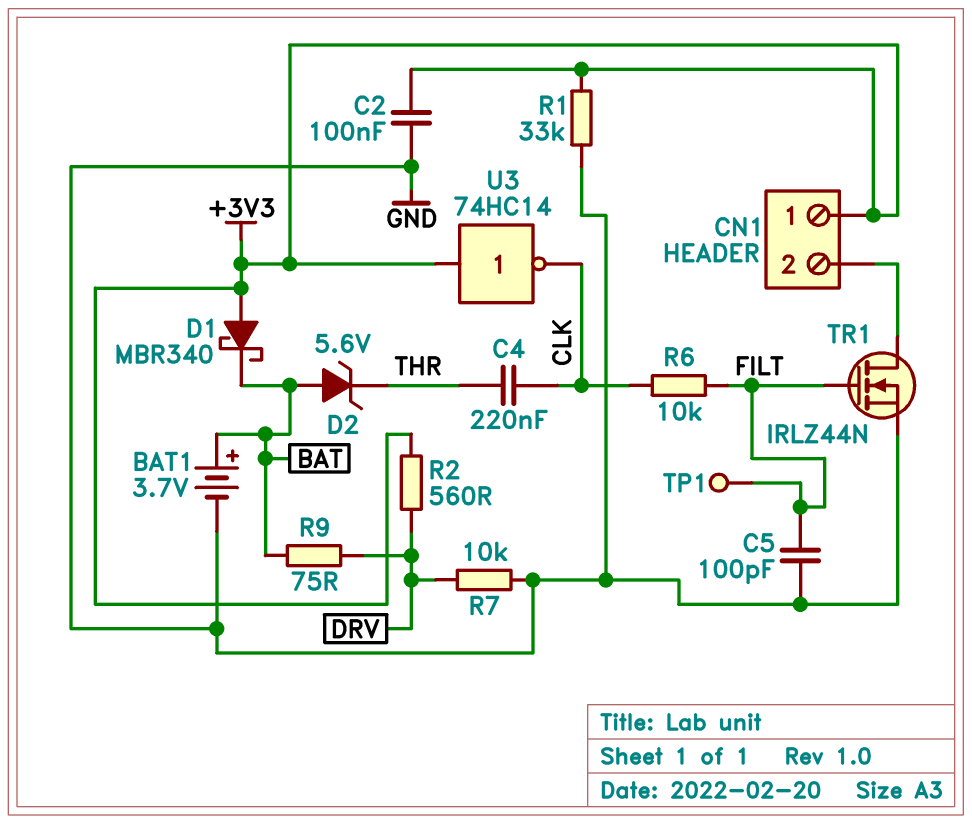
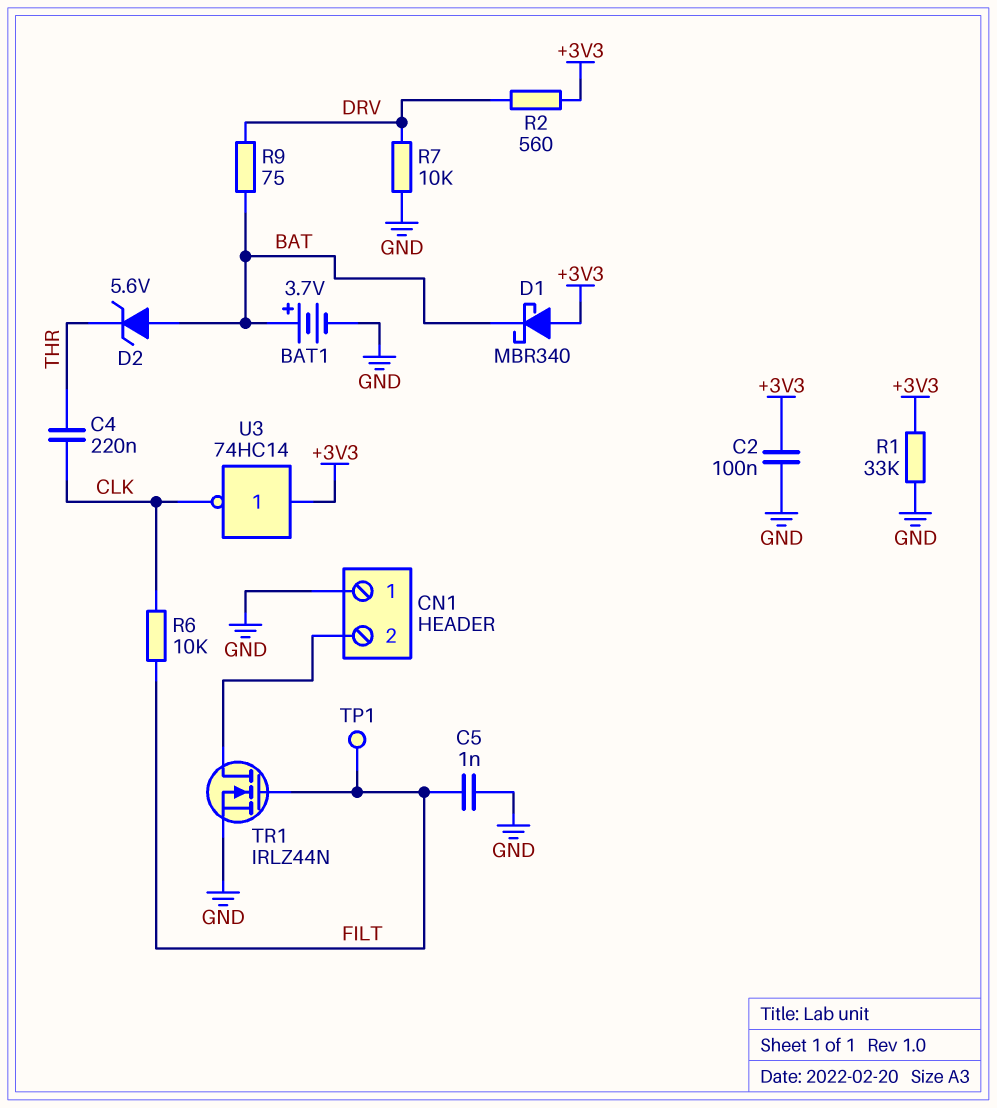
C5: 100pF (FILT, GND) -> 1nF (FILT, GND)
CN1 pin 1: +3V3 -> GND

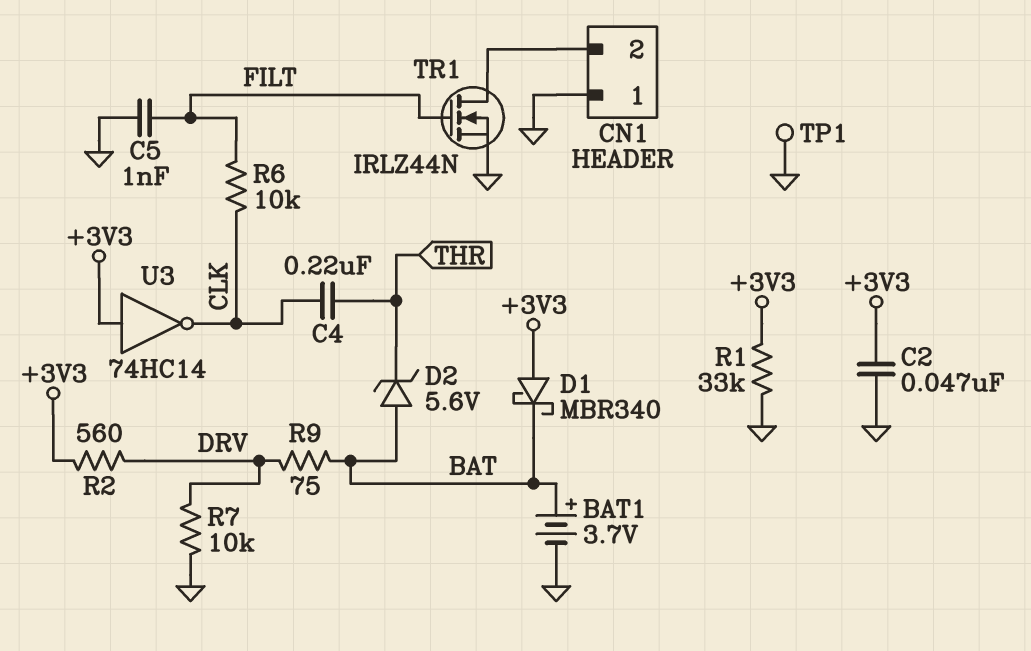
C2: 100nF (+3V3, GND) -> 47nF (+3V3, GND)
TP1: test point (FILT) -> test point (GND)

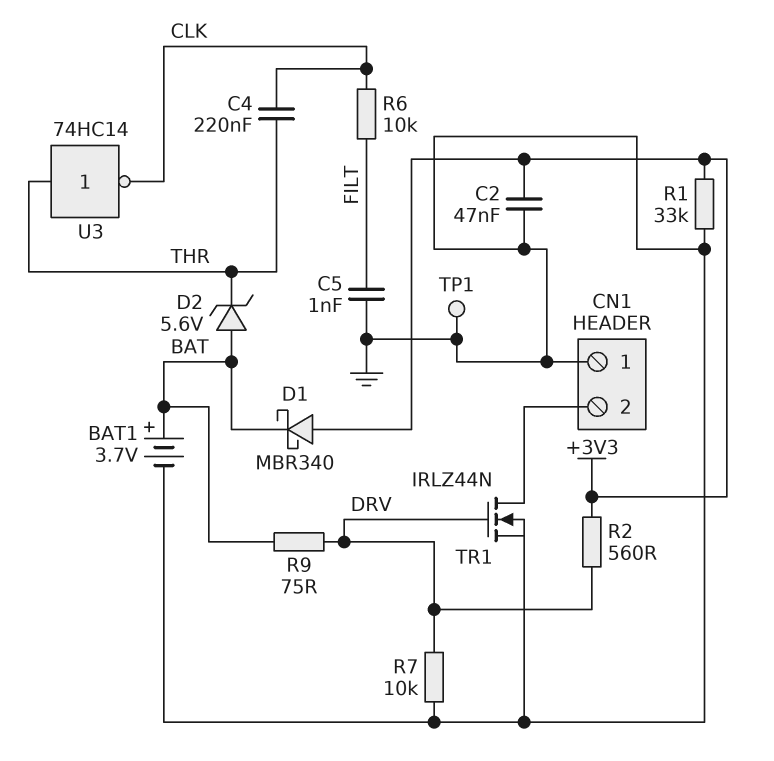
TR1: NMOS IRLZ44N (G FILT, D CN1/2, S GND) -> NMOS IRLZ44N (G DRV, D CN1/2, S GND)
U3: NOT 74HC14 (in +3V3, out CLK) -> NOT 74HC14 (in THR, out CLK)

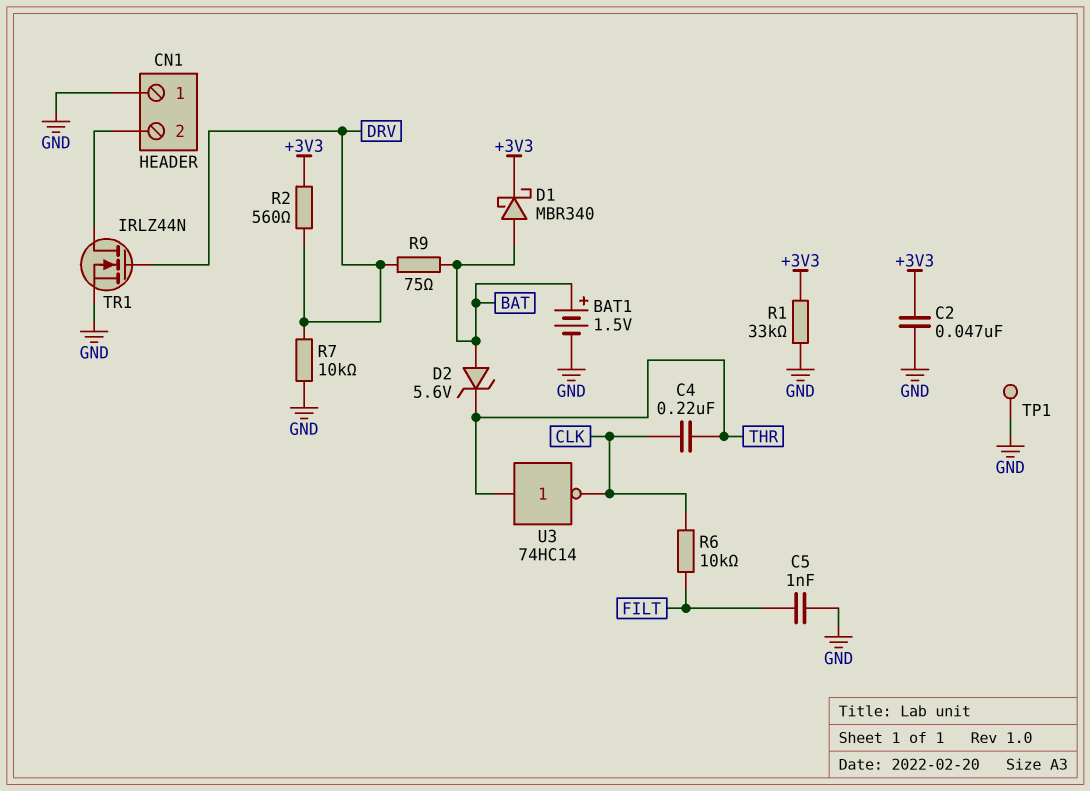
BAT1: 3.7V (plus BAT, minus GND) -> 1.5V (plus BAT, minus GND)
D1: schottky MBR340 (A +3V3, K BAT) -> schottky MBR340 (A BAT, K +3V3)

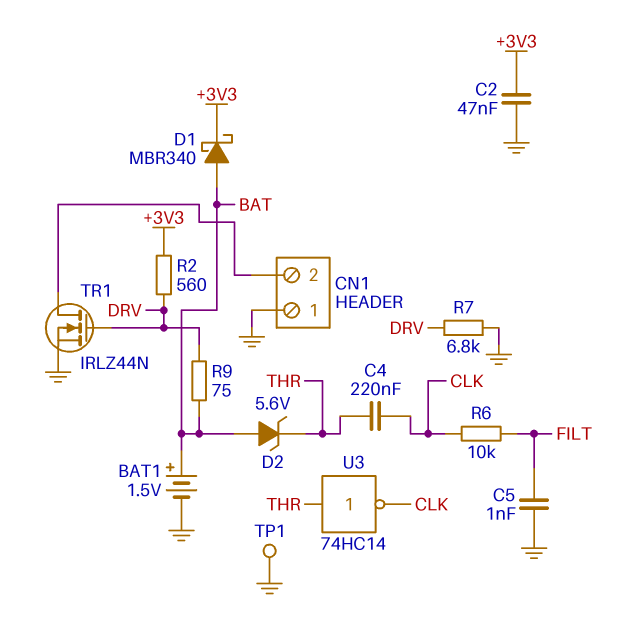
R1: 33k (+3V3, GND) -> none
R7: 10k (DRV, GND) -> 6.8k (DRV, GND)

